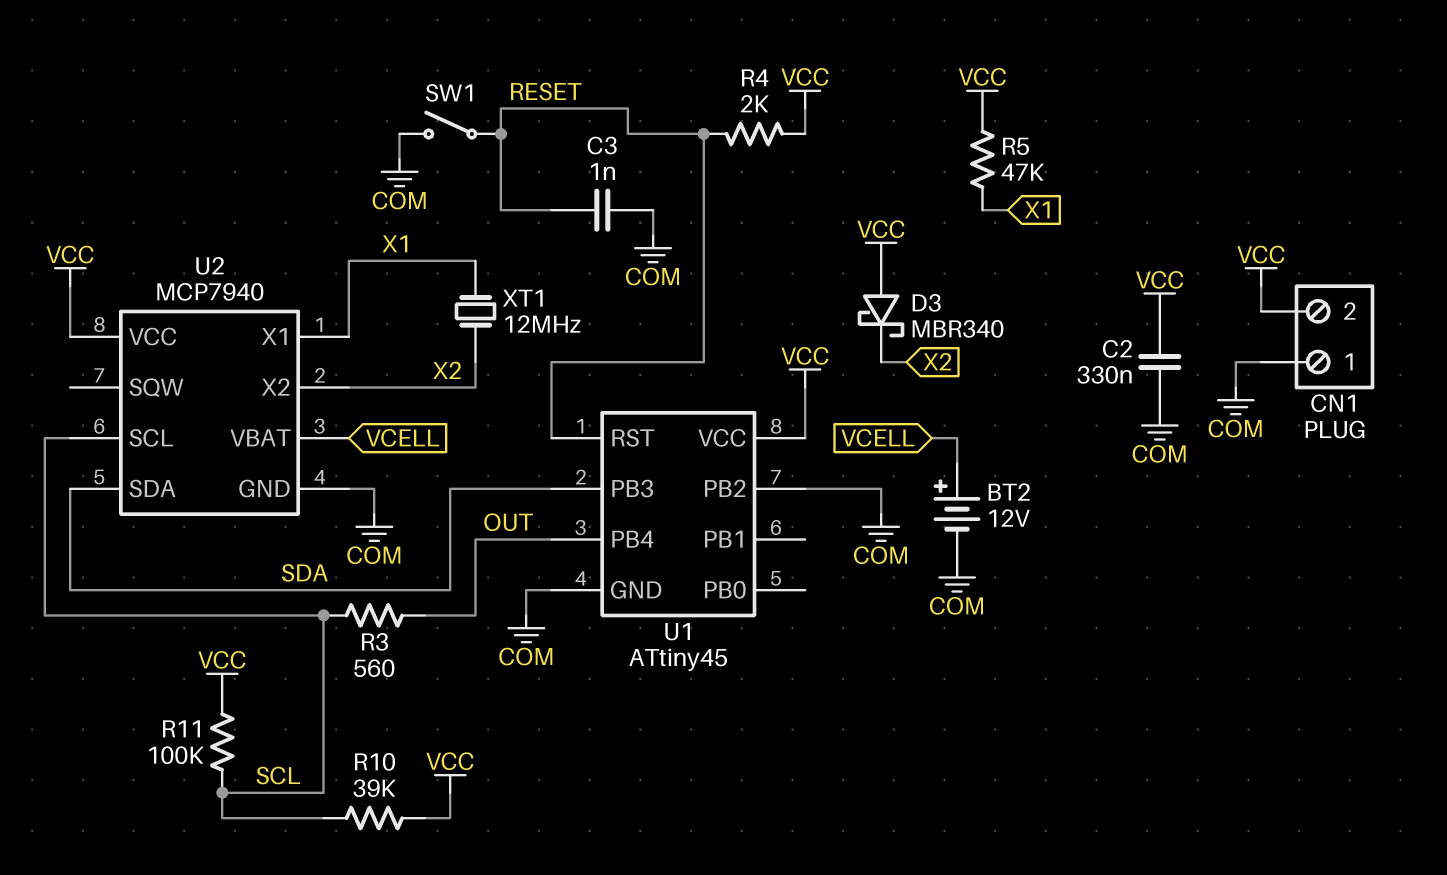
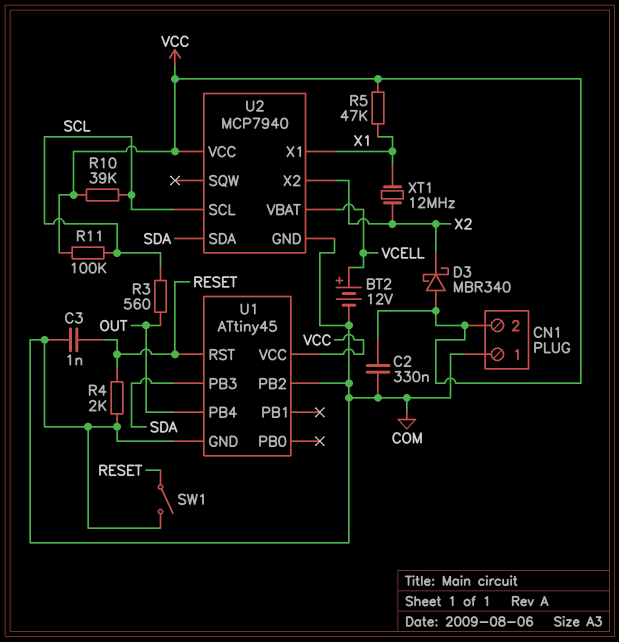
R4: 2k (RESET, VCC) -> 2k (COM, RESET)

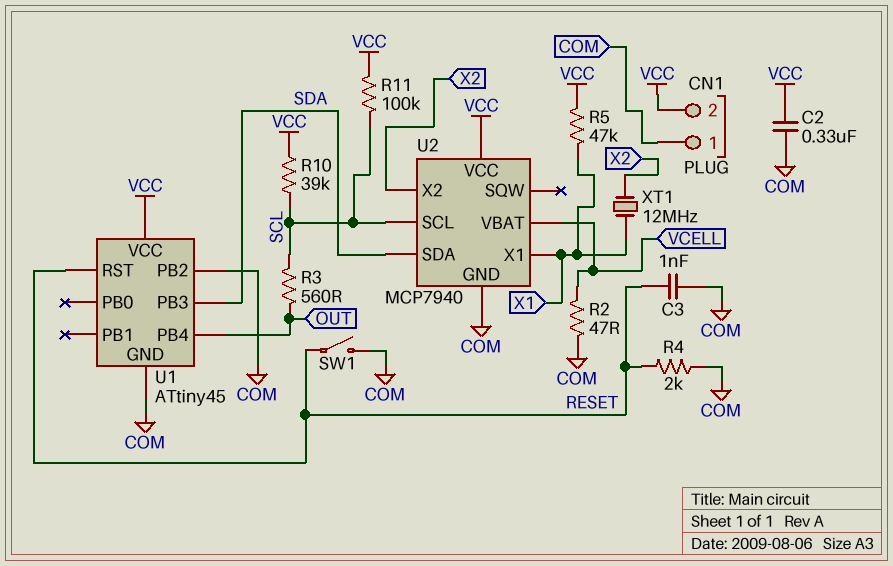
BT2: 12V (plus VCELL, minus COM) -> none
D3: schottky MBR340 (A VCC, K X2) -> none
R2: none -> 47 (COM, VCELL)

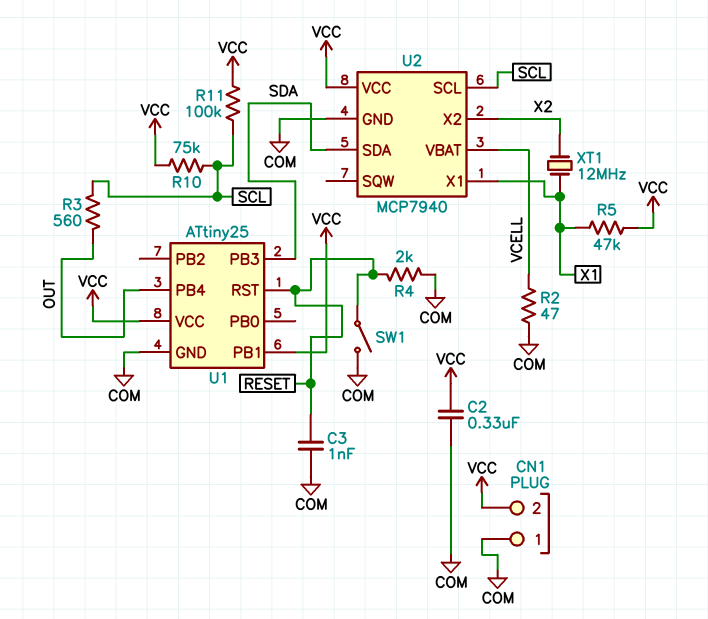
R10: 39k (SCL, VCC) -> 75k (SCL, VCC)
U1: ATtiny45 -> ATtiny25
U1 pin PB1: none -> VCC
U1 pin PB2: COM -> none

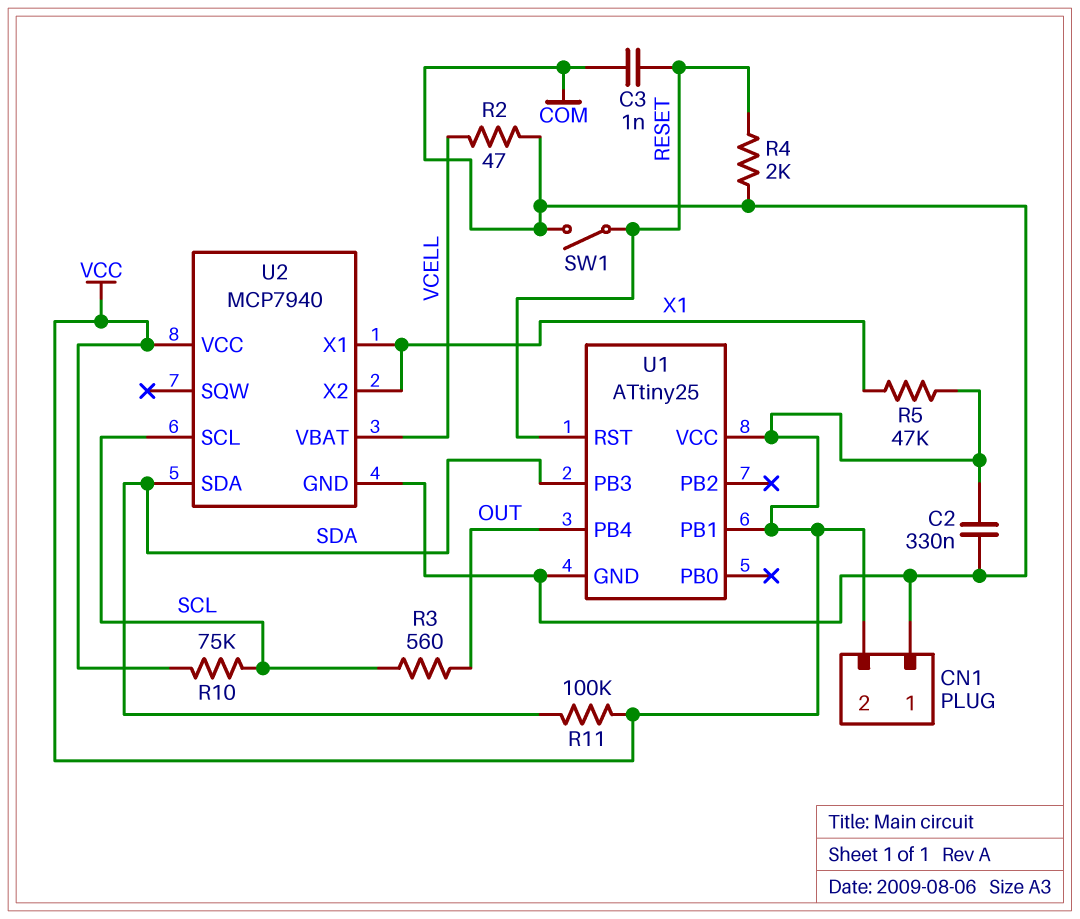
R11: 100k (SCL, VCC) -> 100k (SDA, VCC)
U2 pin X2: X2 -> X1
XT1: 12MHz (X1, X2) -> none

